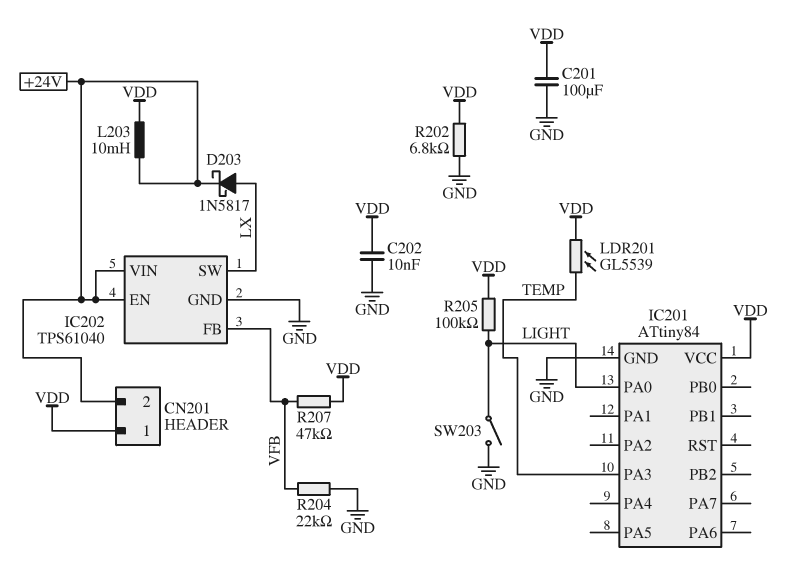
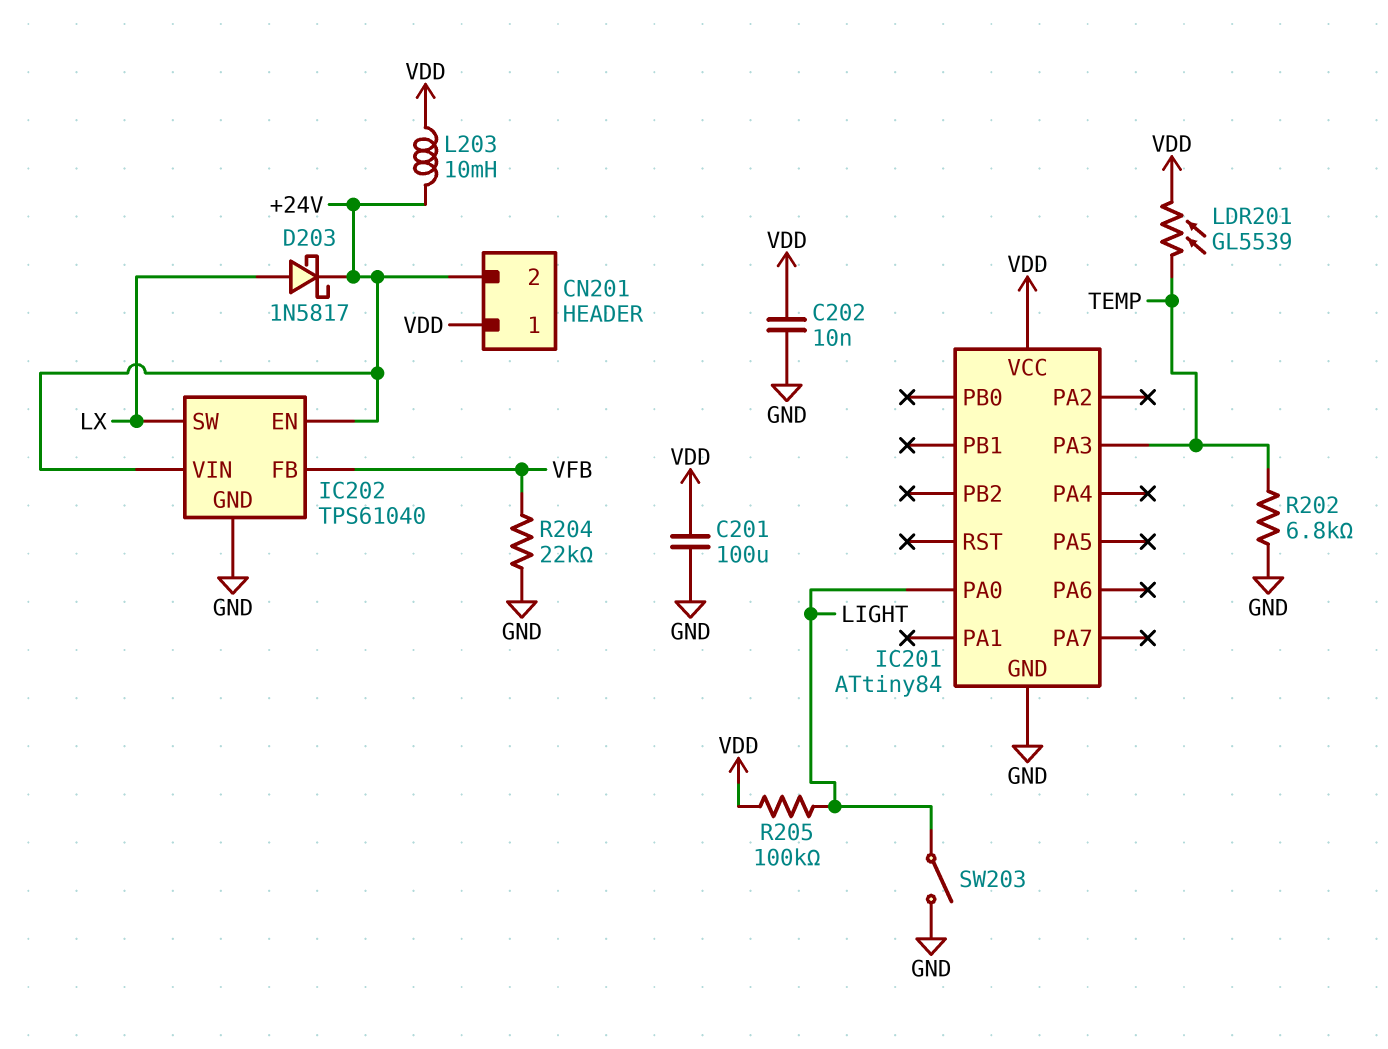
R202: 6.8k (GND, VDD) -> 6.8k (GND, TEMP)
R207: 47k (VDD, VFB) -> none

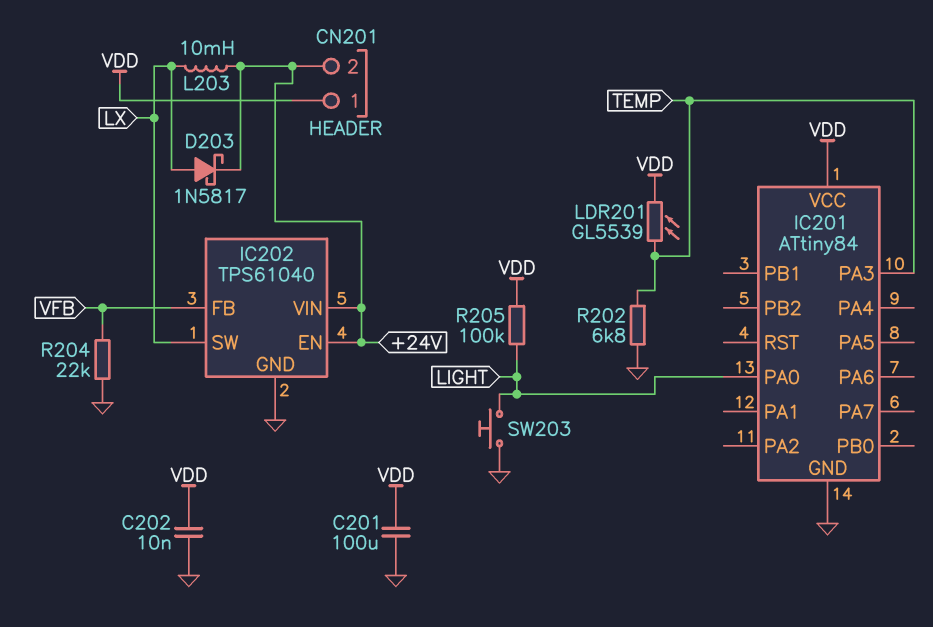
L203: 10mH (+24V, VDD) -> 10mH (+24V, LX)
SW203: switch (GND, LIGHT) -> button (GND, LIGHT)

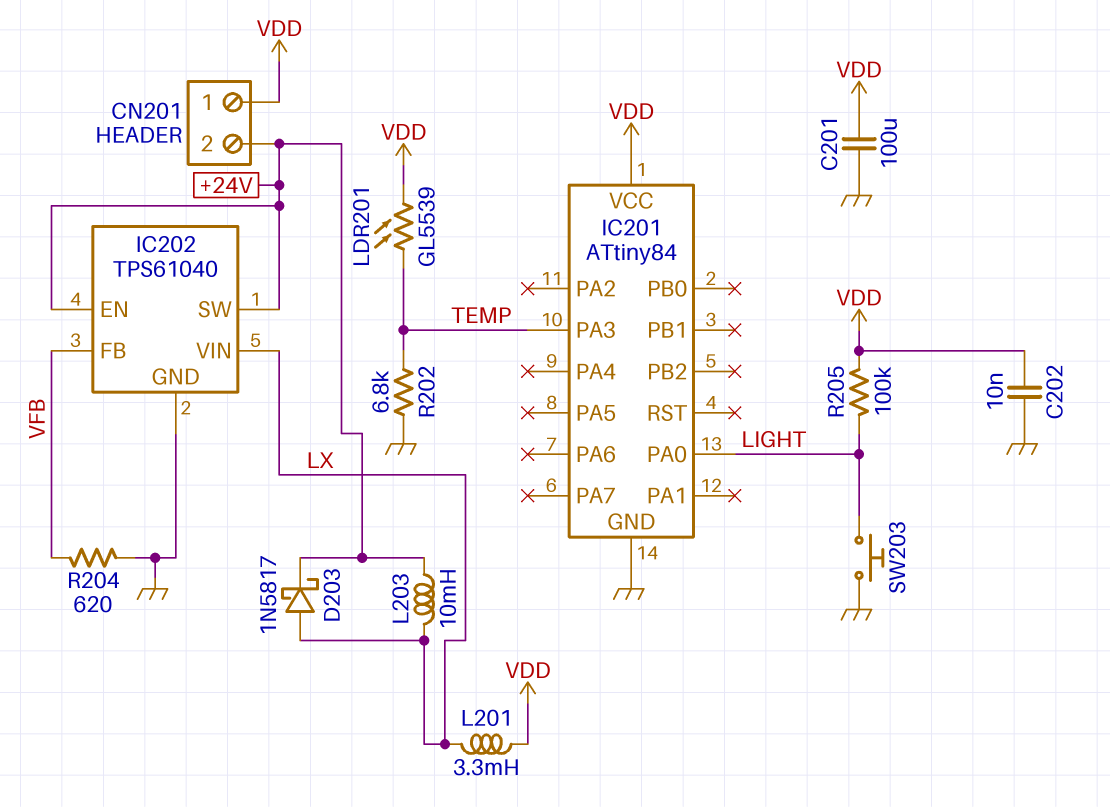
IC202 pin SW: LX -> +24V
IC202 pin VIN: +24V -> LX
L201: none -> 3.3mH (LX, VDD)
R204: 22k (GND, VFB) -> 620 (GND, VFB)

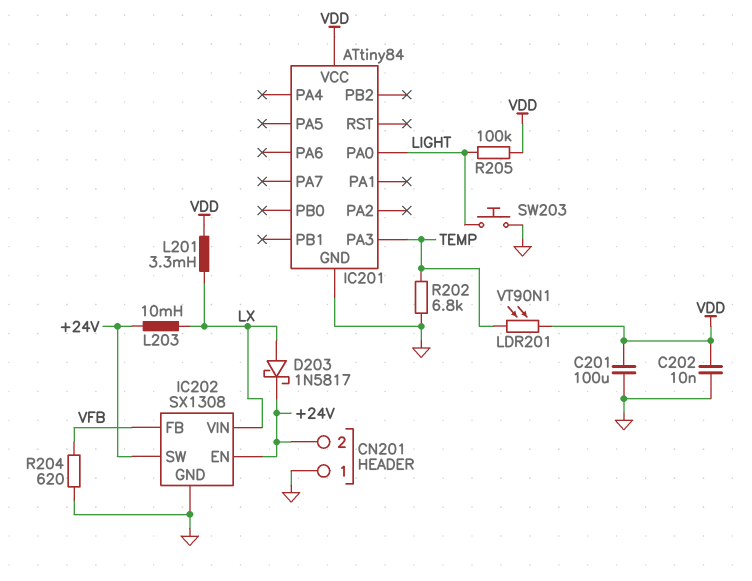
CN201 pin 1: VDD -> GND
IC202: TPS61040 -> SX1308
LDR201: GL5539 (TEMP, VDD) -> VT90N1 (TEMP, VDD)

